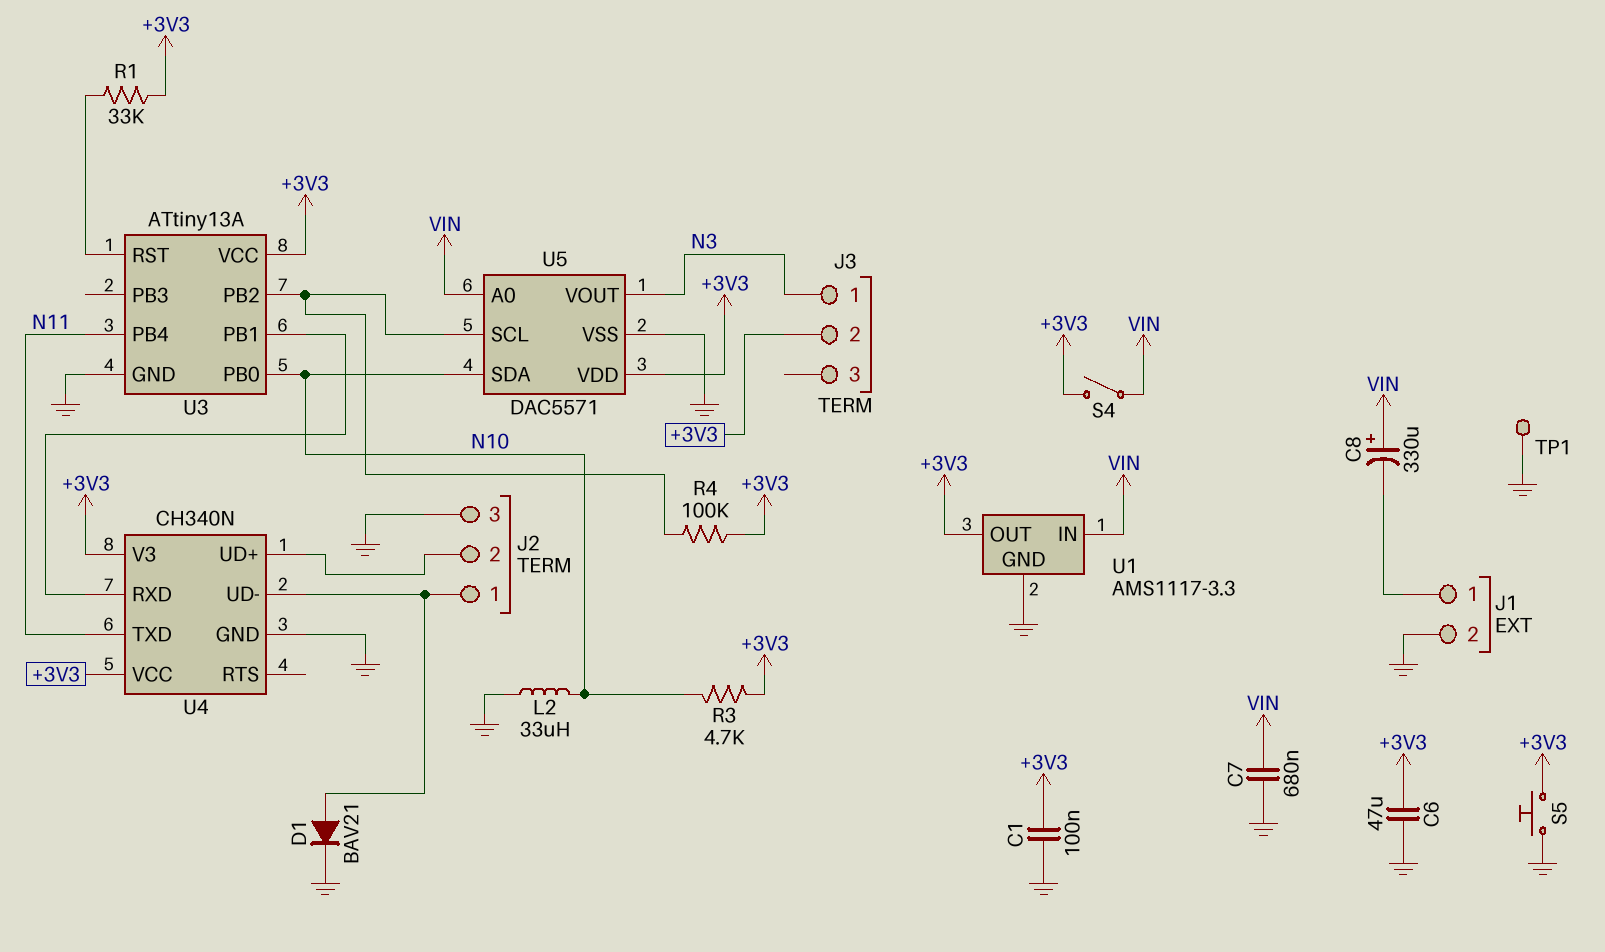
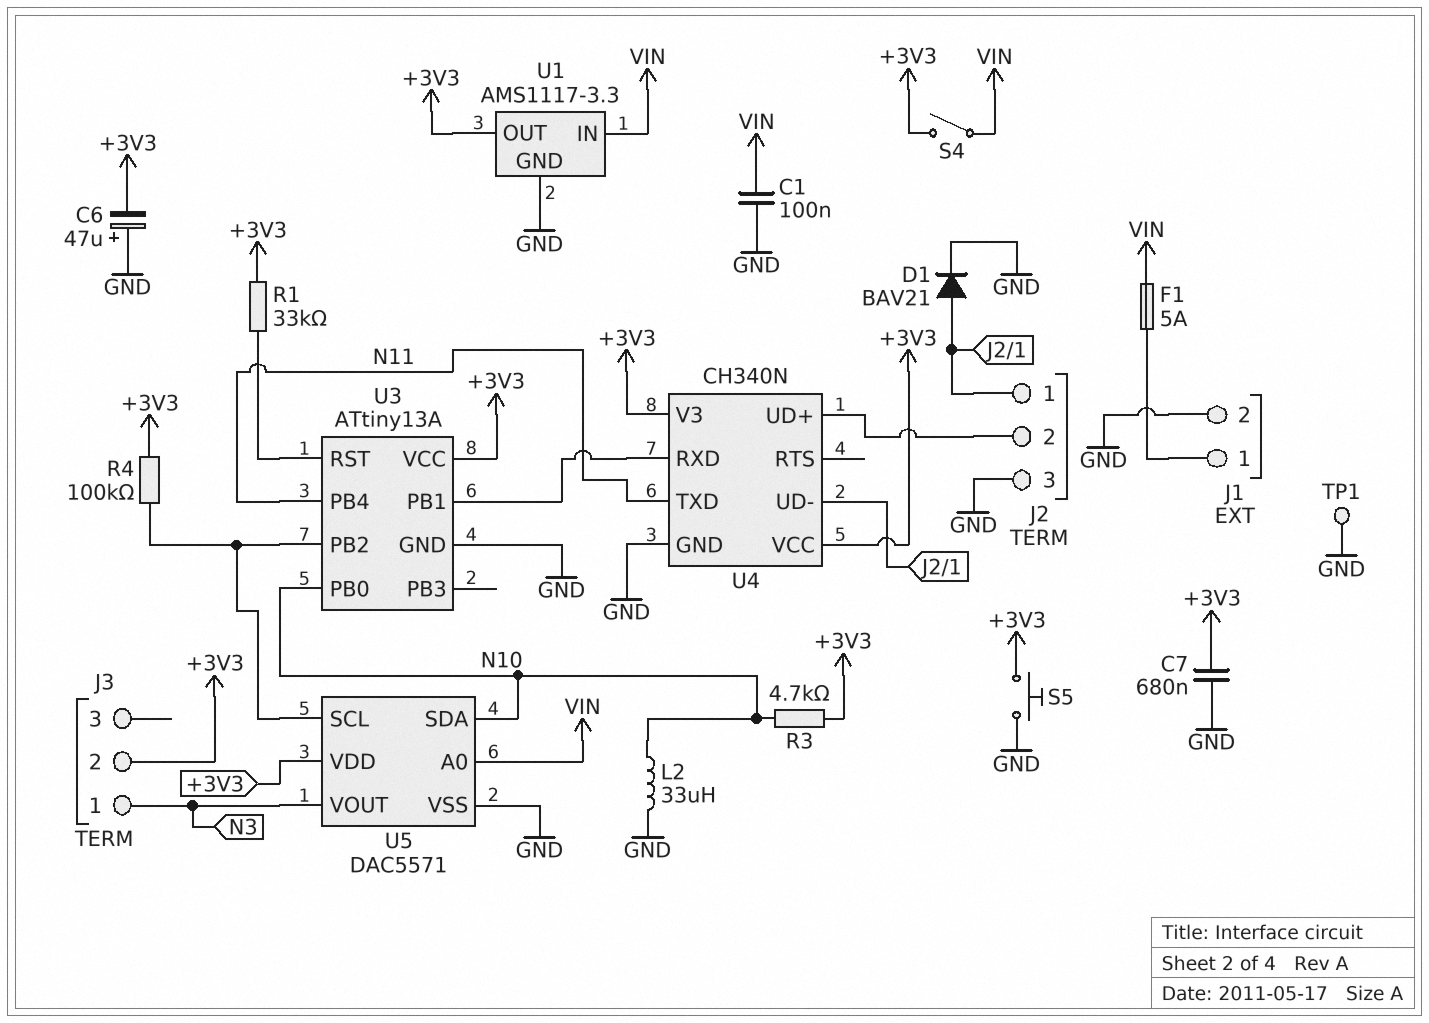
C1: 100nF (+3V3, GND) -> 100nF (GND, VIN)
C6: 47uF (+3V3, GND) -> 47uF (plus GND, minus +3V3)
C7: 680nF (GND, VIN) -> 680nF (+3V3, GND)
C8: 330uF (plus VIN, minus J1/1) -> none
F1: none -> 5A (J1/1, VIN)

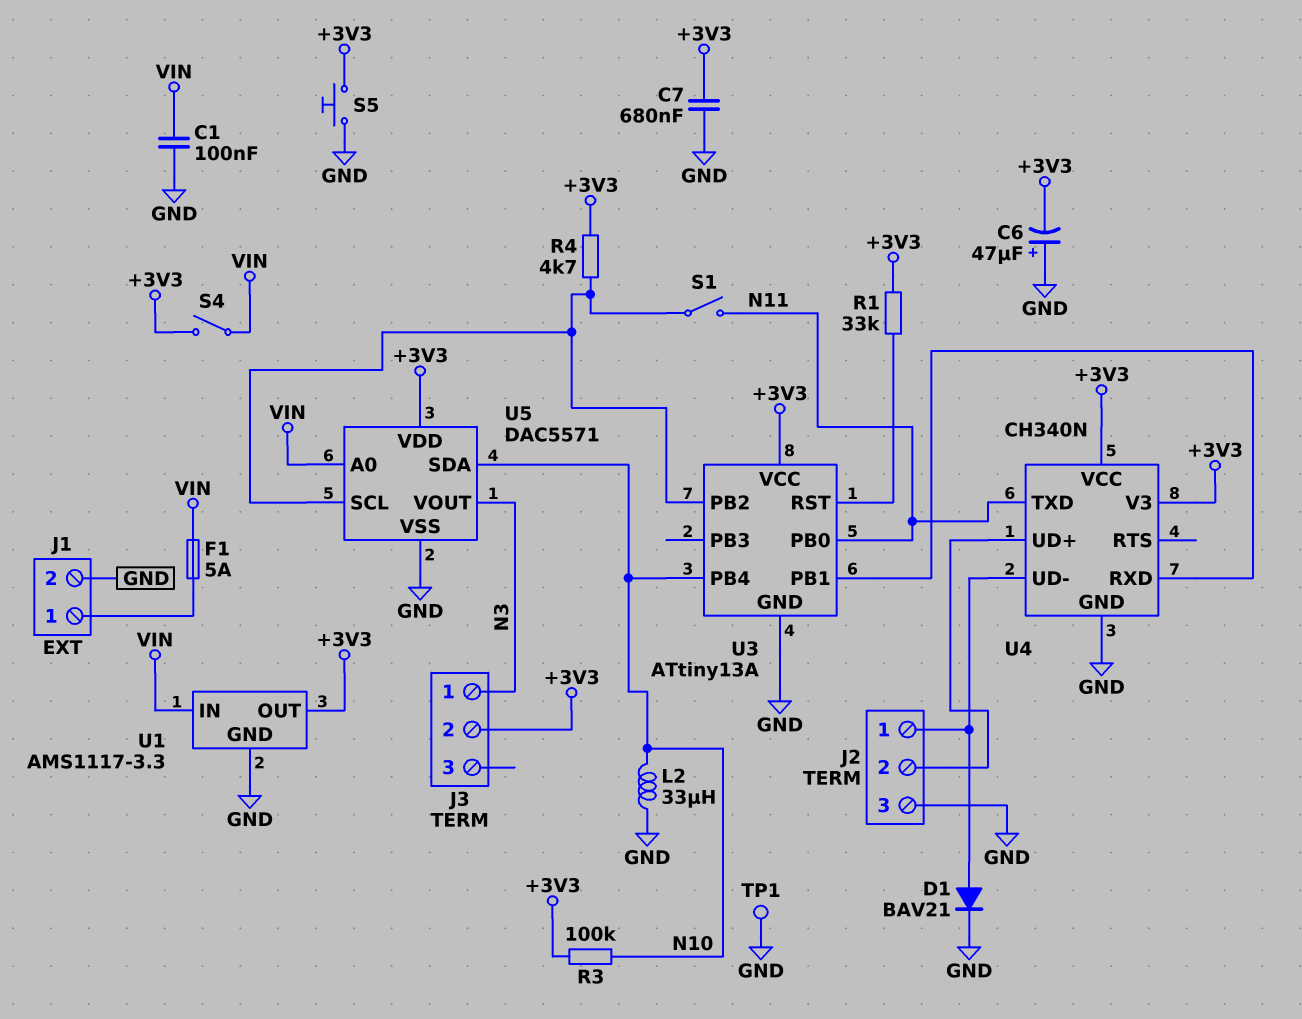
R3: 4.7k (+3V3, N10) -> 100k (+3V3, N10)
R4: 100k (+3V3, U3/PB2) -> 4.7k (+3V3, U3/PB2)
S1: none -> switch (N11, U3/PB2)
U3 pin PB0: N10 -> N11
U3 pin PB4: N11 -> N10

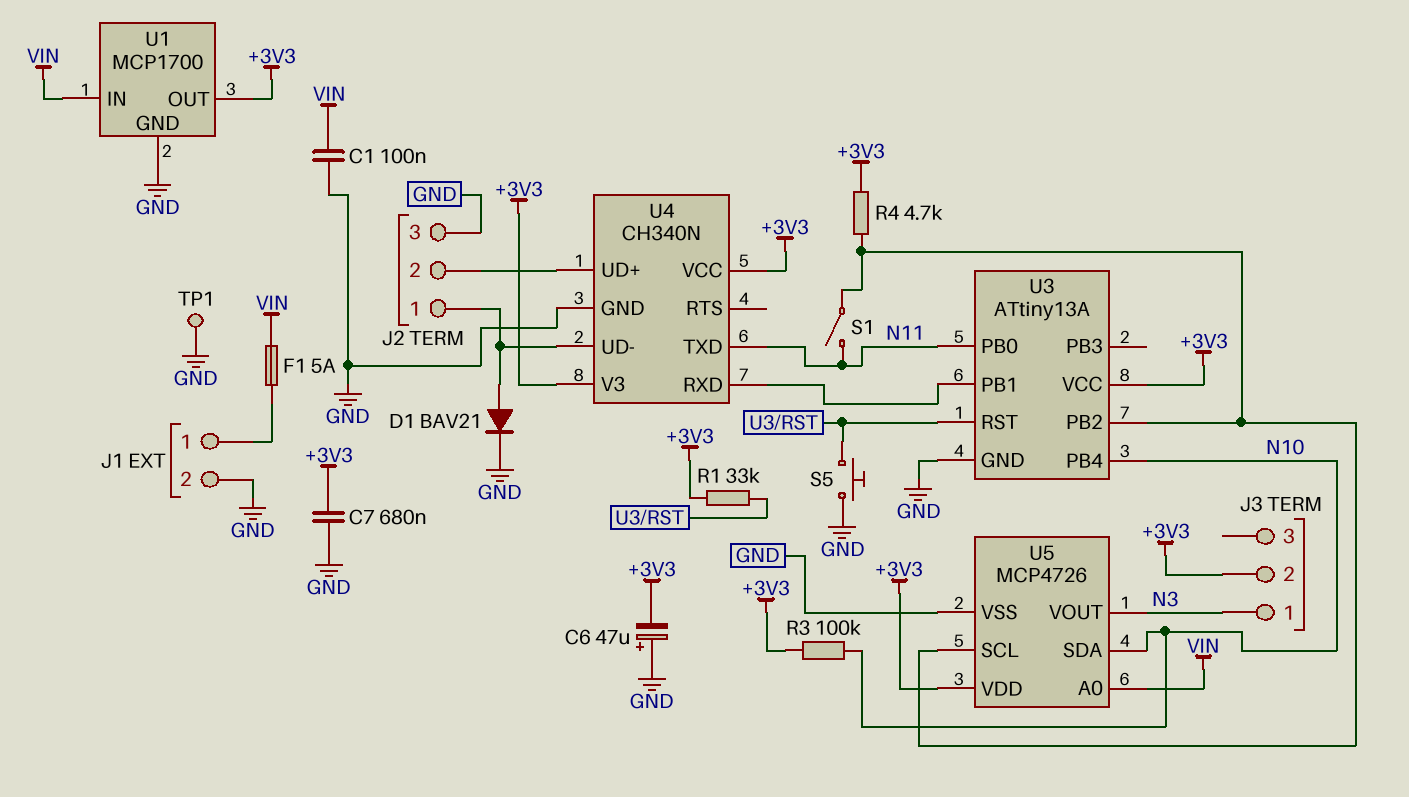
L2: 33uH (GND, N10) -> none
S4: switch (+3V3, VIN) -> none
S5: button (+3V3, GND) -> button (GND, U3/RST)
U1: AMS1117-3.3 -> MCP1700
U5: DAC5571 -> MCP4726

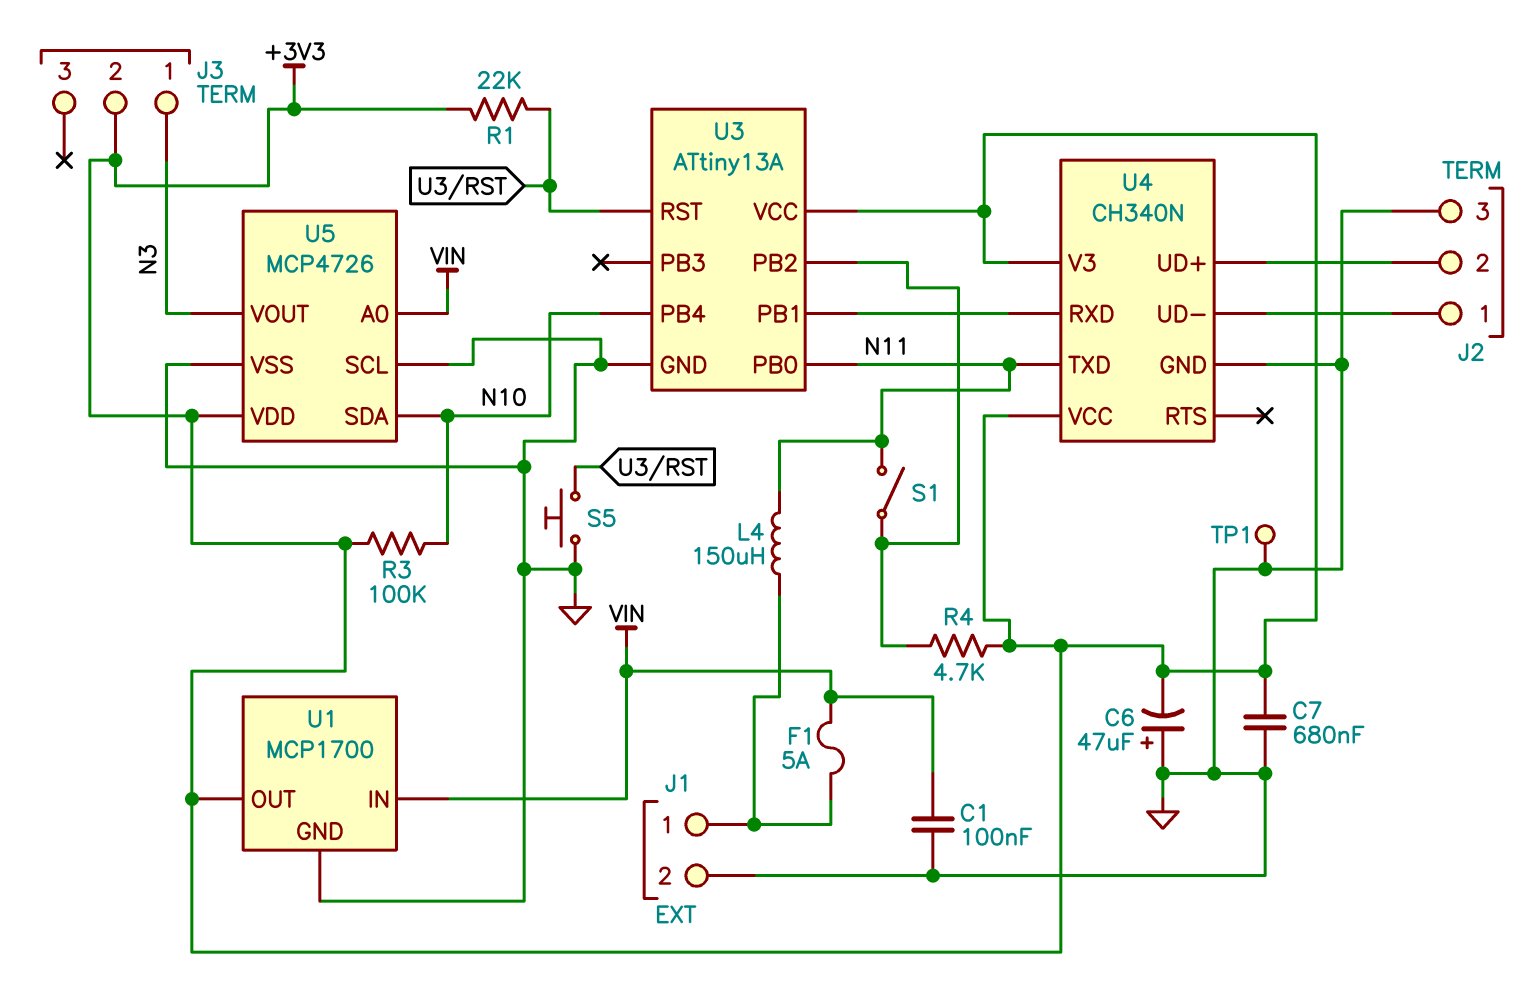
D1: diode BAV21 (A J2/1, K GND) -> none
L4: none -> 150uH (J1/1, N11)
R1: 33k (+3V3, U3/RST) -> 22k (+3V3, U3/RST)
U5 pin SCL: U3/PB2 -> GND

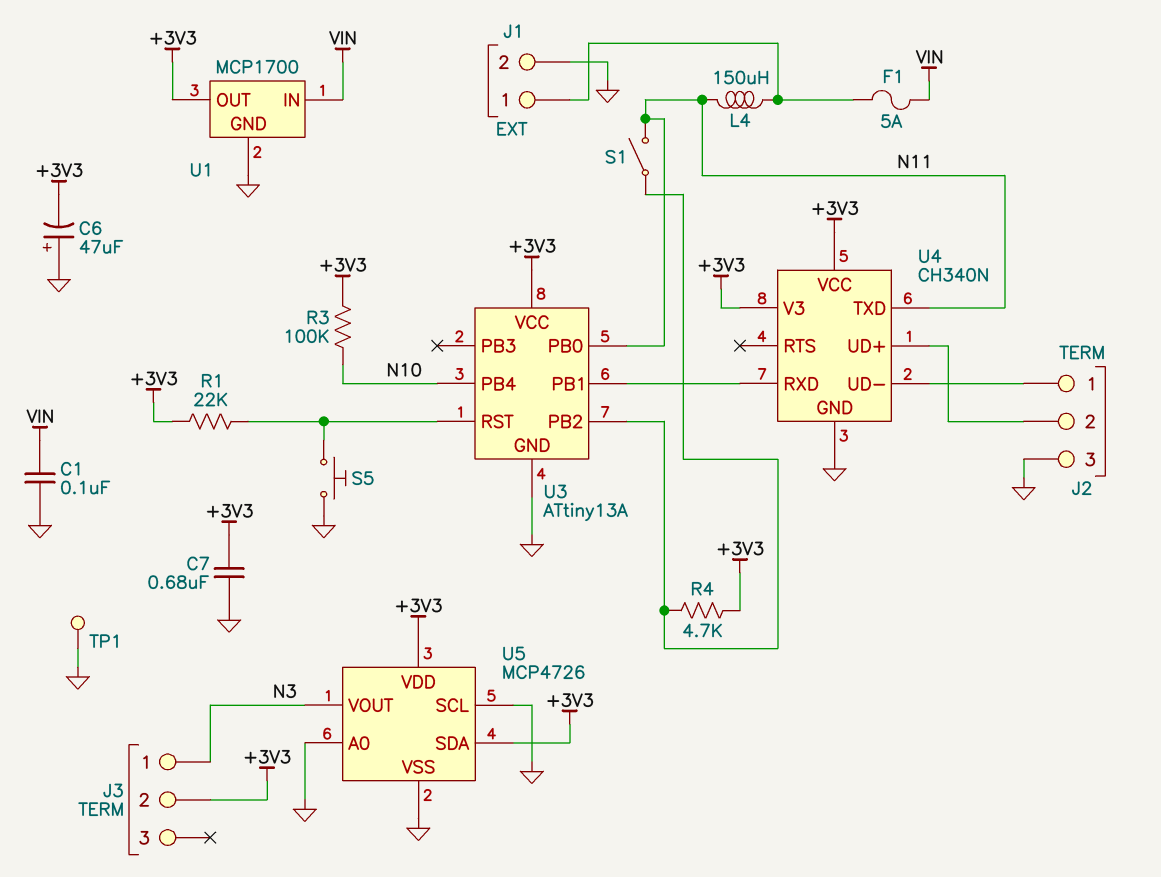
U5 pin A0: VIN -> GND
U5 pin SDA: N10 -> +3V3

